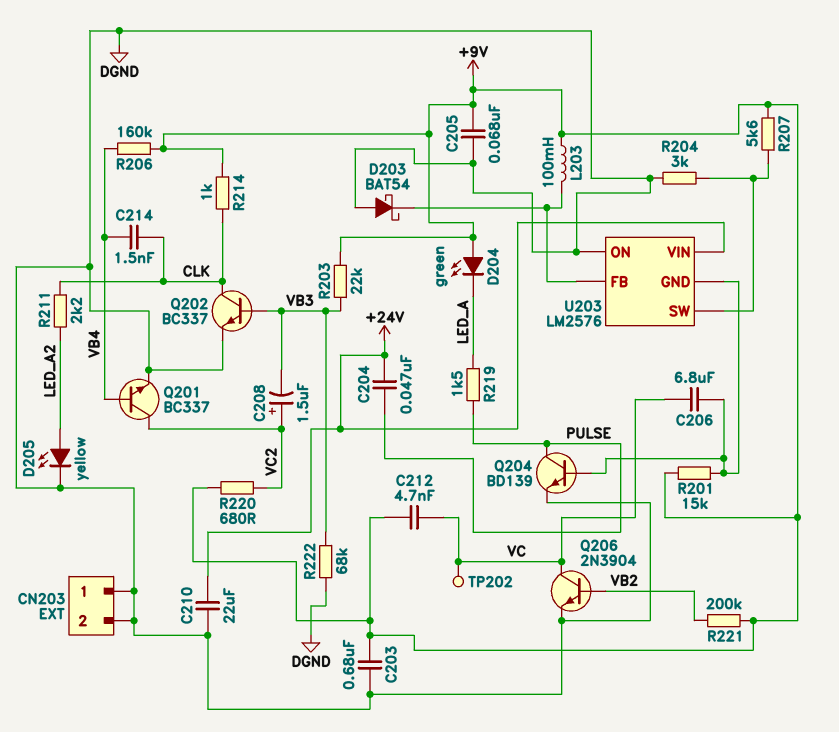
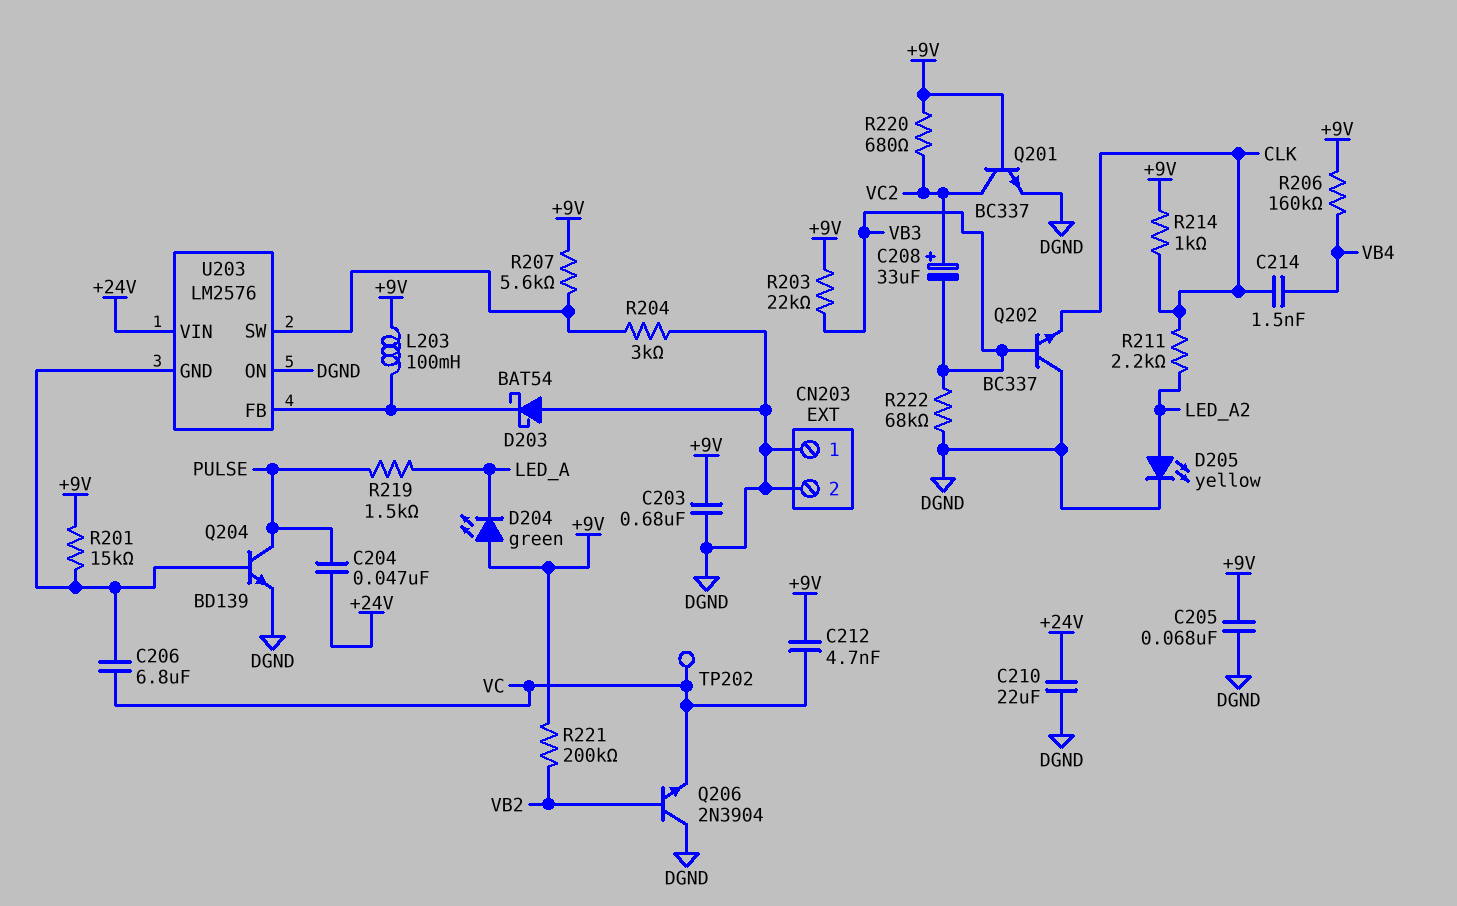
C208: 1.5uF (plus VC2, minus VB3) -> 33uF (plus VC2, minus VB3)
Q201: NPN BC337 (B VB4, C VC2, E DGND) -> NPN BC337 (B +9V, C VC2, E DGND)
Q202: NPN BC337 (B VB3, C CLK, E DGND) -> NPN BC337 (B VB3, C DGND, E CLK)
Q206: NPN 2N3904 (B VB2, C VC, E DGND) -> NPN 2N3904 (B VB2, C DGND, E VC)

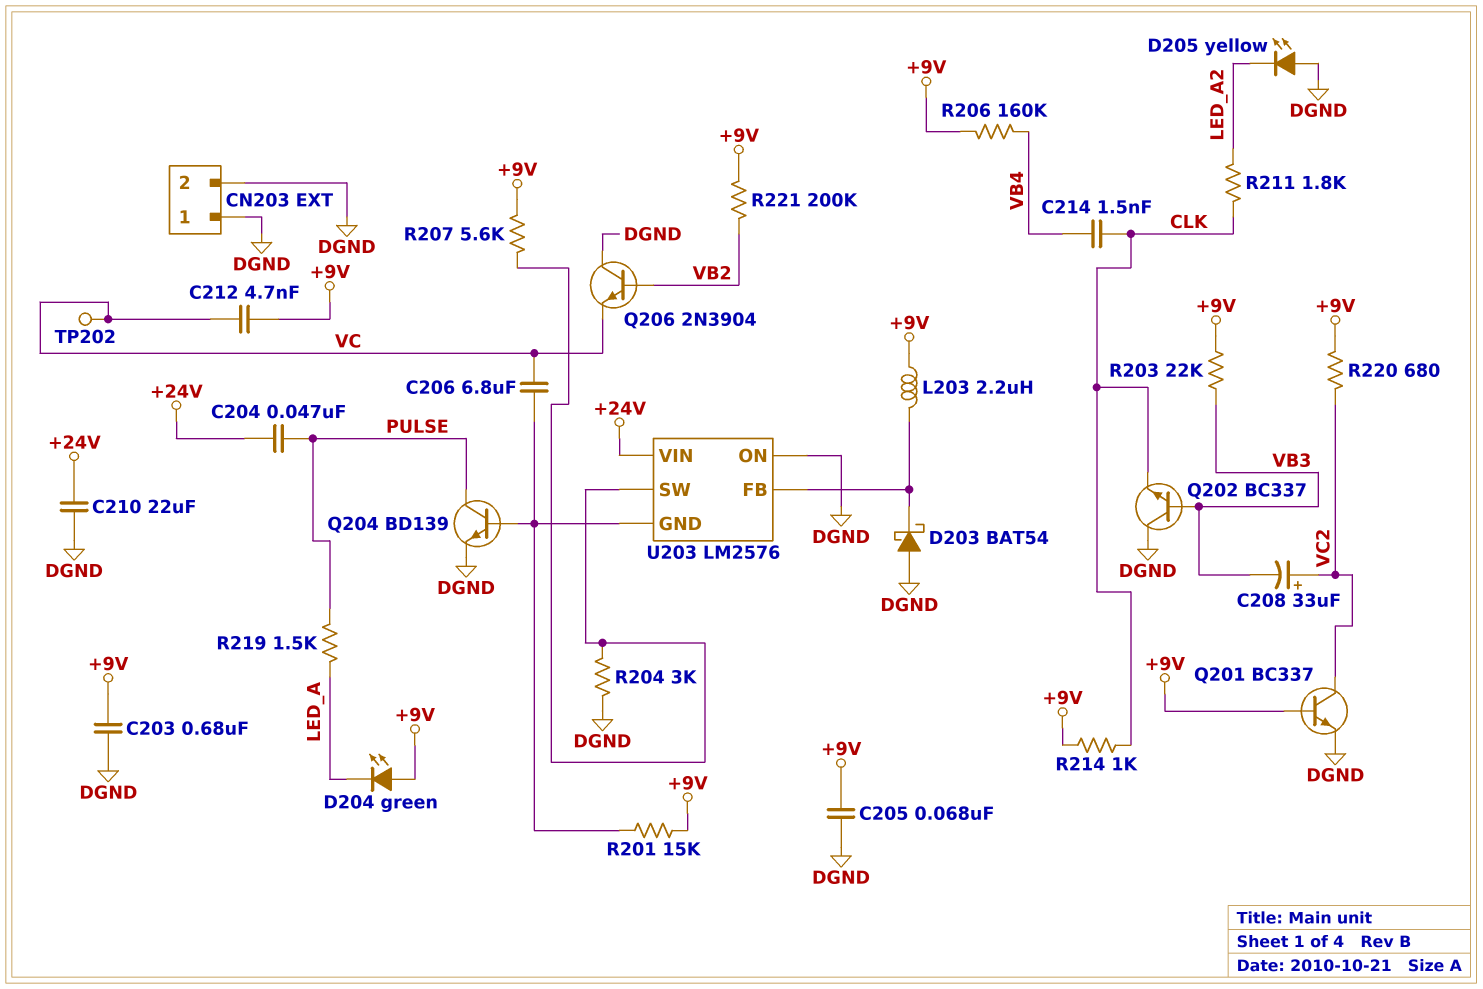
D205: LED yellow (A LED_A2, K DGND) -> LED yellow (A DGND, K LED_A2)
L203: 100mH (+9V, U203/FB) -> 2.2uH (+9V, U203/FB)
R211: 2.2k (CLK, LED_A2) -> 1.8k (CLK, LED_A2)
R222: 68k (DGND, VB3) -> none

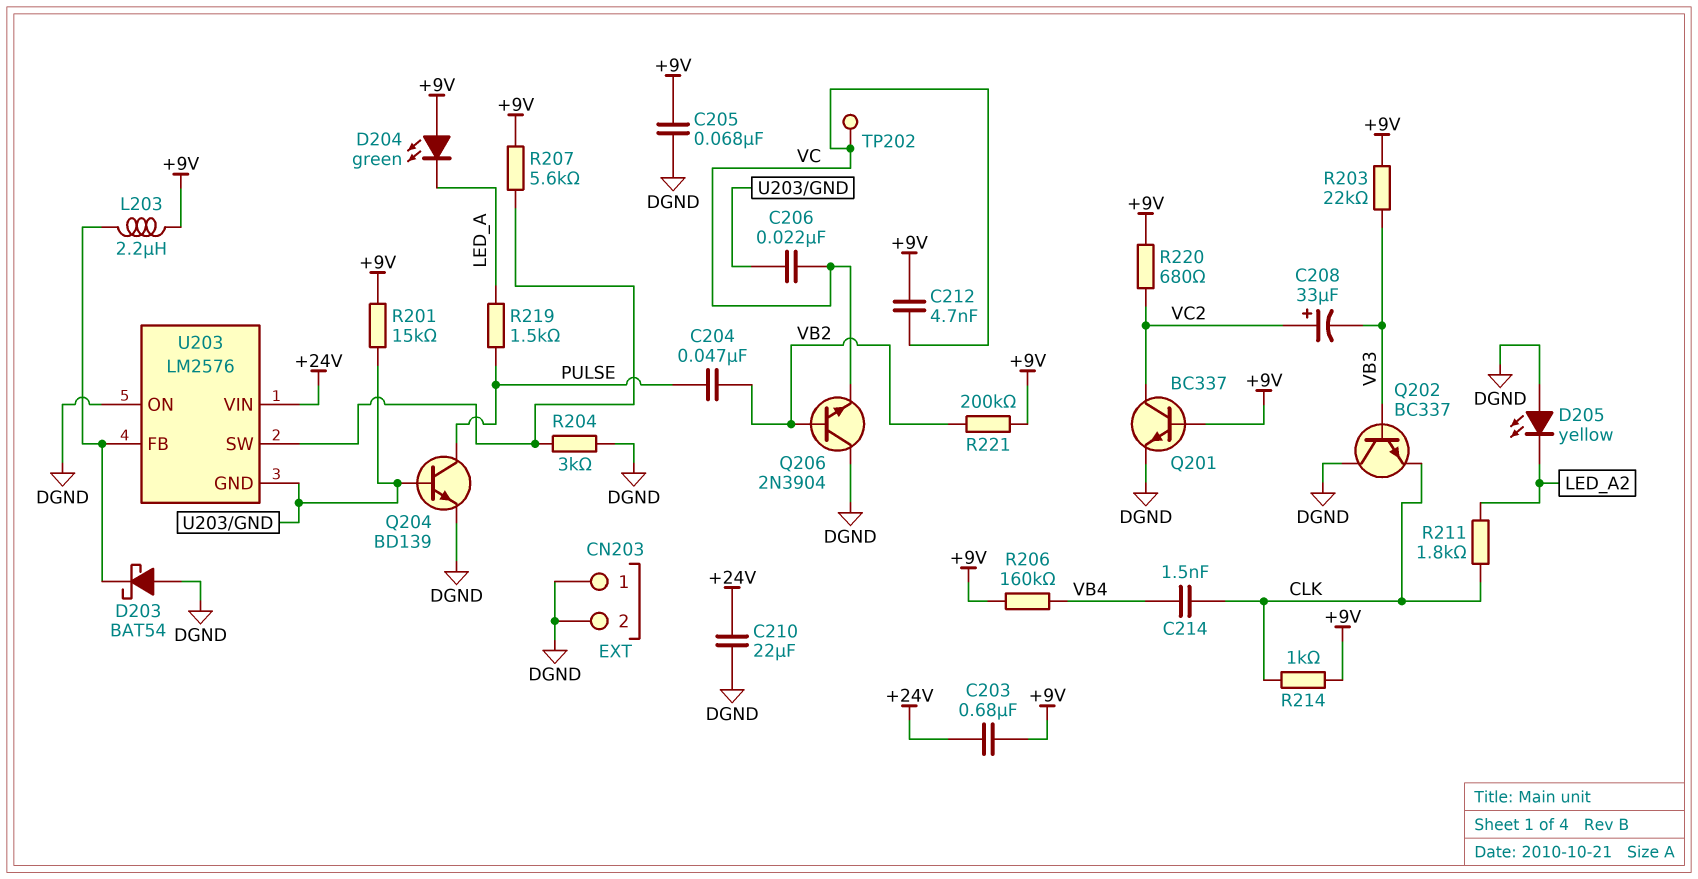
C203: 680nF (+9V, DGND) -> 680nF (+9V, +24V)
C204: 47nF (+24V, PULSE) -> 47nF (PULSE, VB2)
C206: 6.8uF (U203/GND, VC) -> 22nF (U203/GND, VC)

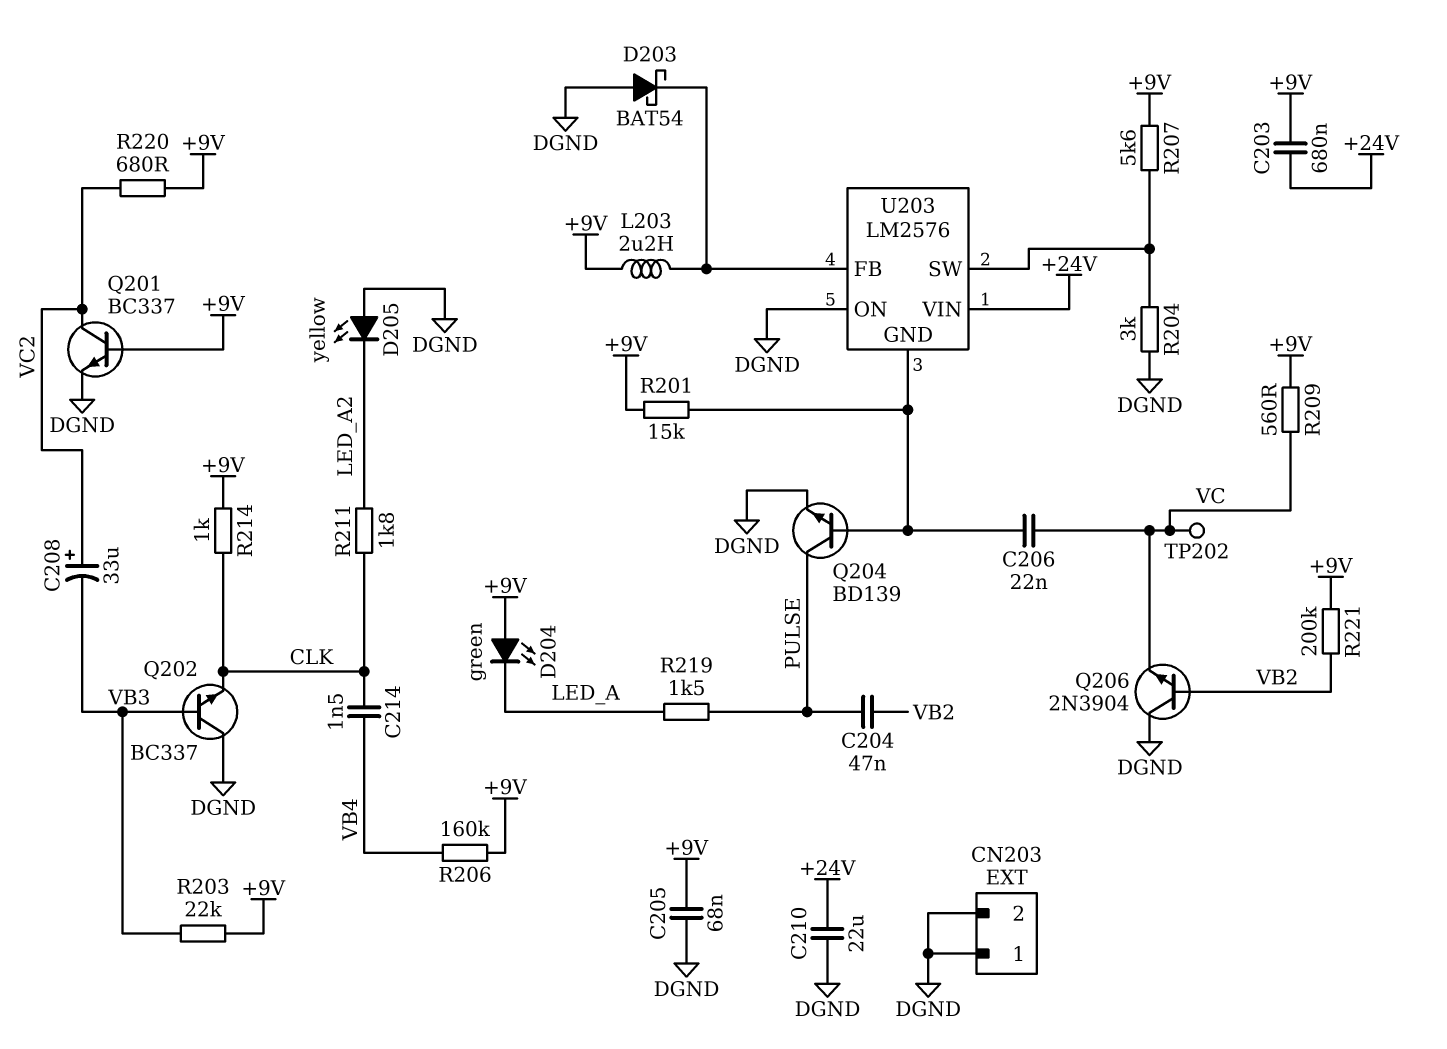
C212: 4.7nF (+9V, VC) -> none
R209: none -> 560 (+9V, VC)

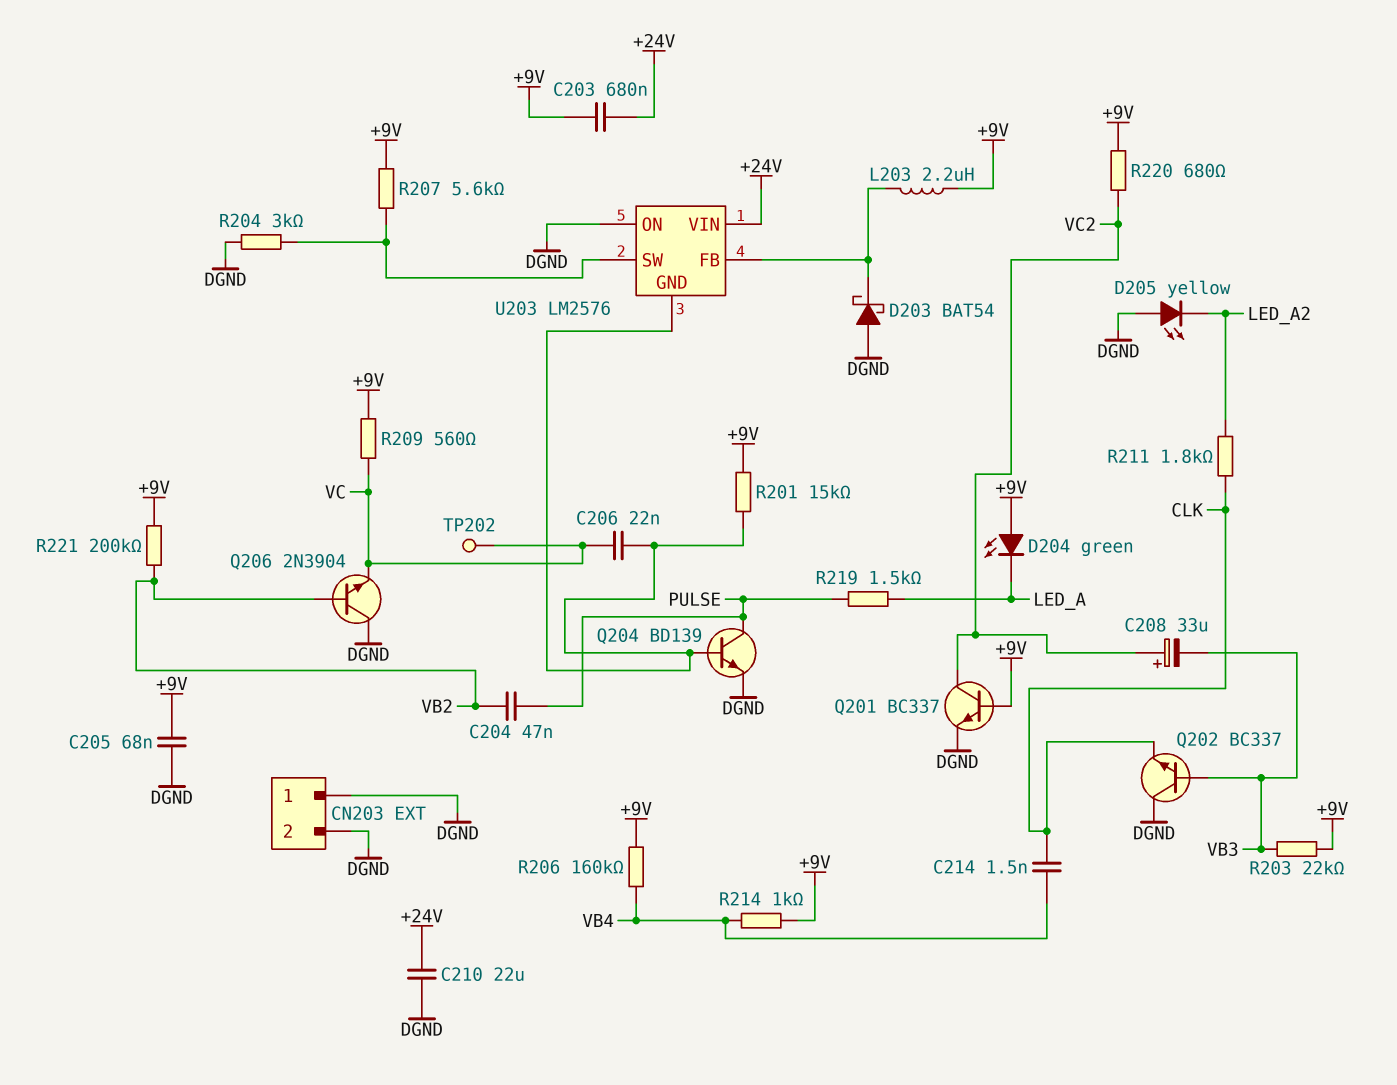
R214: 1k (+9V, CLK) -> 1k (+9V, VB4)

